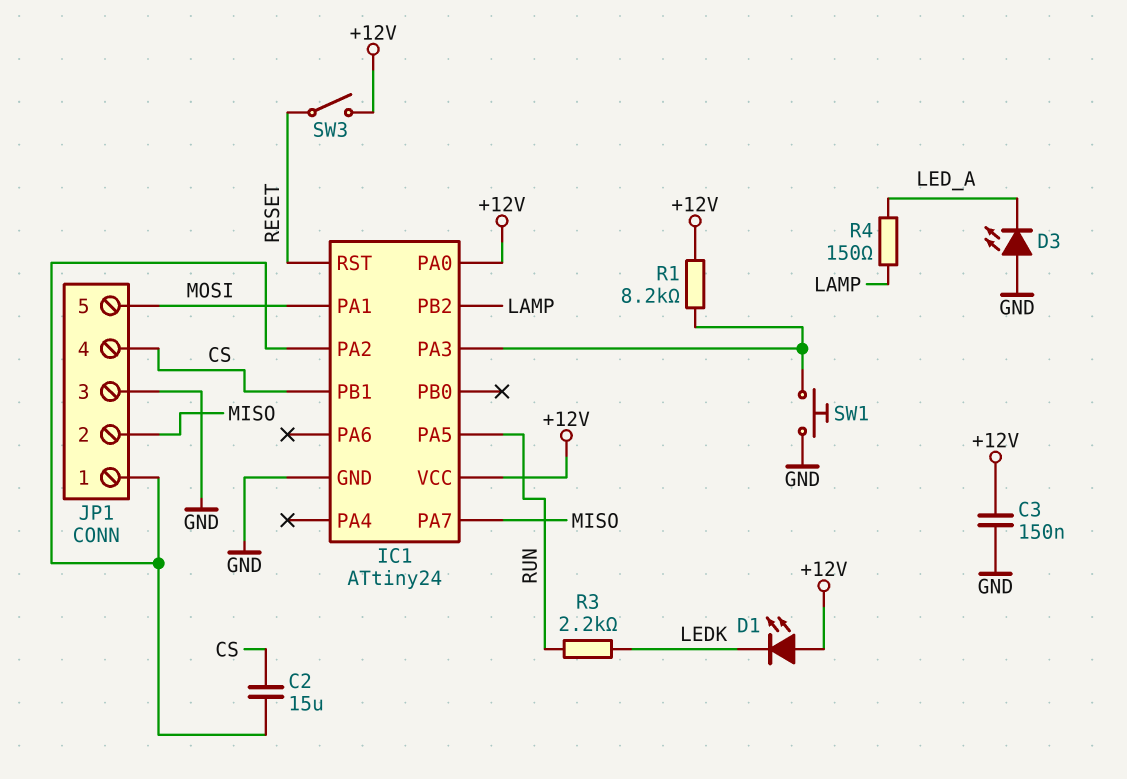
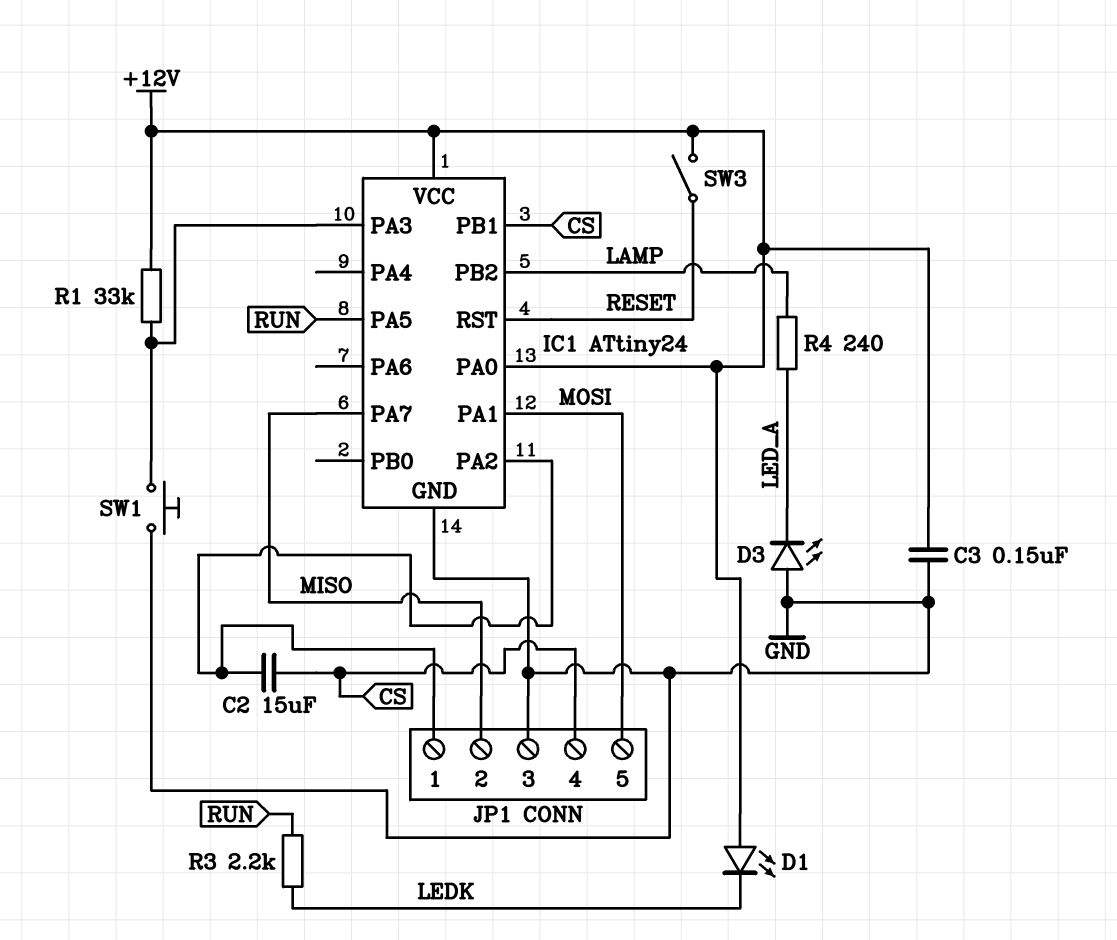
R1: 8.2k (+12V, IC1/PA3) -> 33k (+12V, IC1/PA3)
R4: 150 (LAMP, LED_A) -> 240 (LAMP, LED_A)

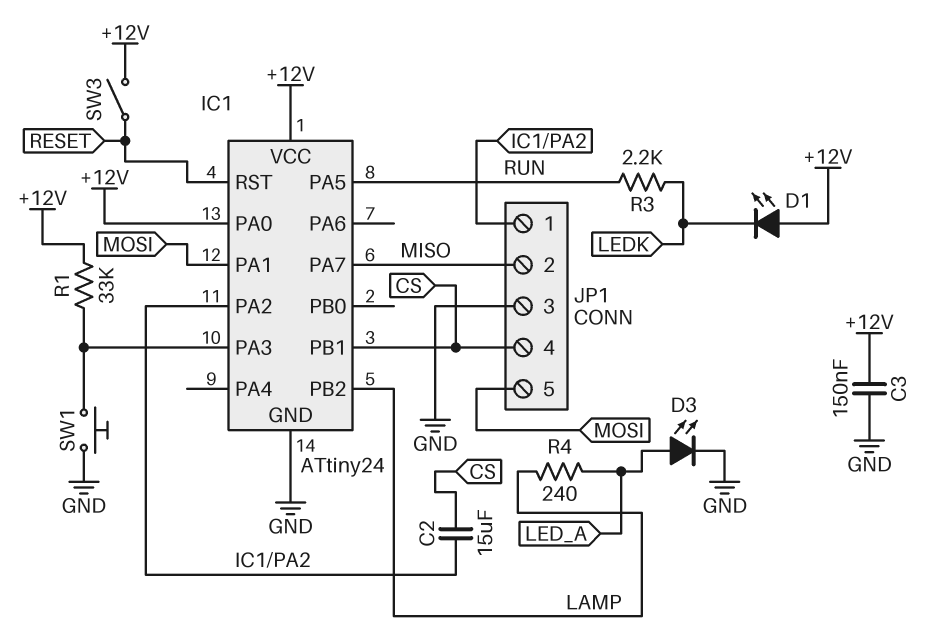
D3: LED (A GND, K LED_A) -> LED (A LED_A, K GND)

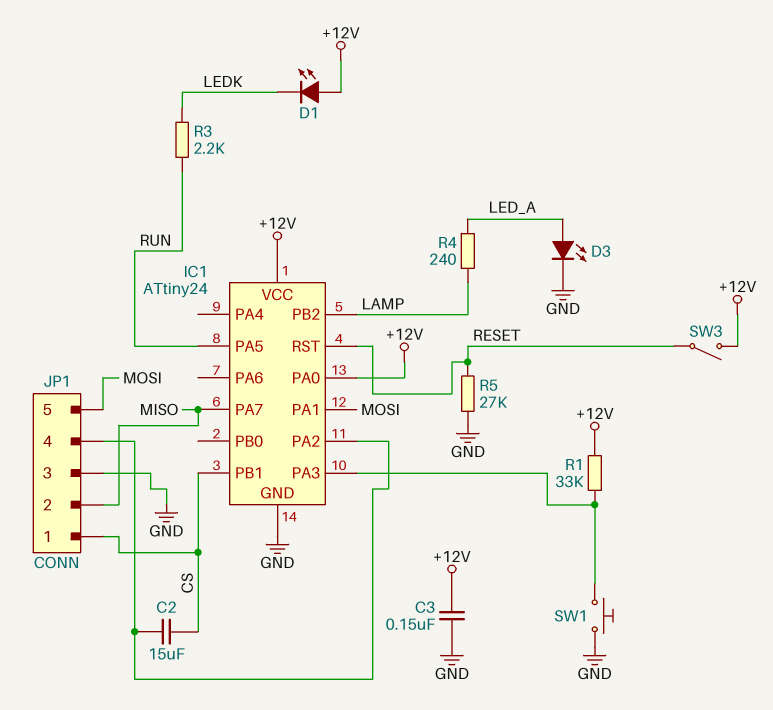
JP1 pin 1: IC1/PA2 -> CS
JP1 pin 4: CS -> IC1/PA2
R5: none -> 27k (GND, RESET)

